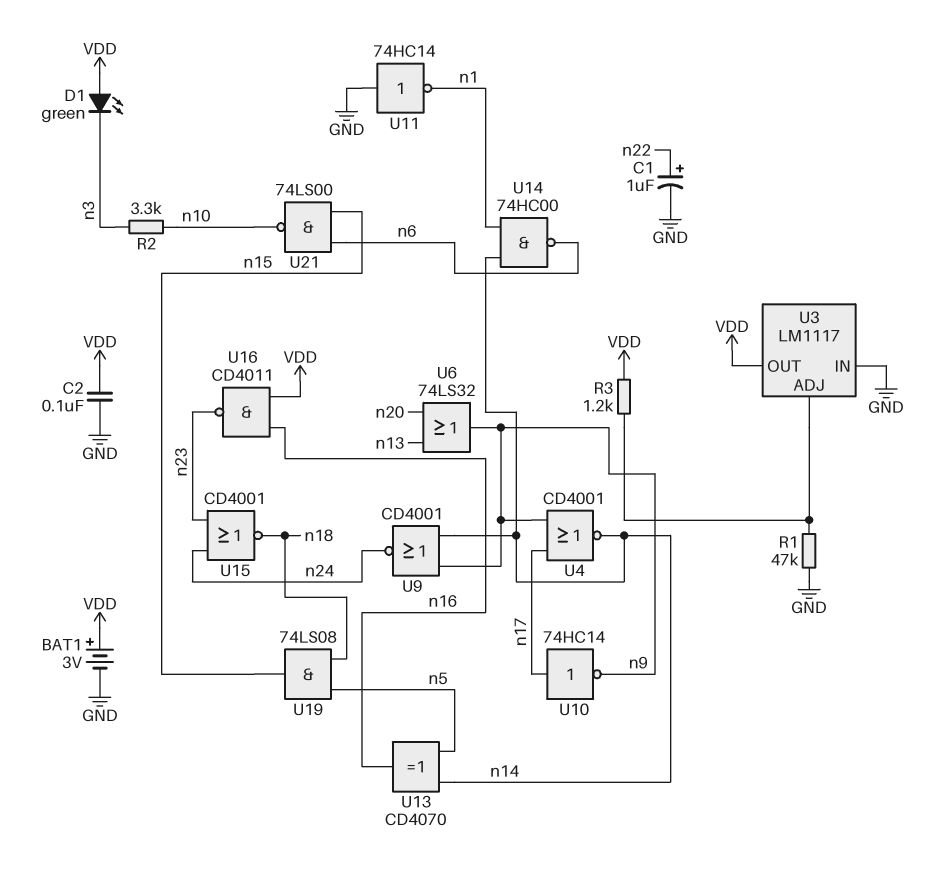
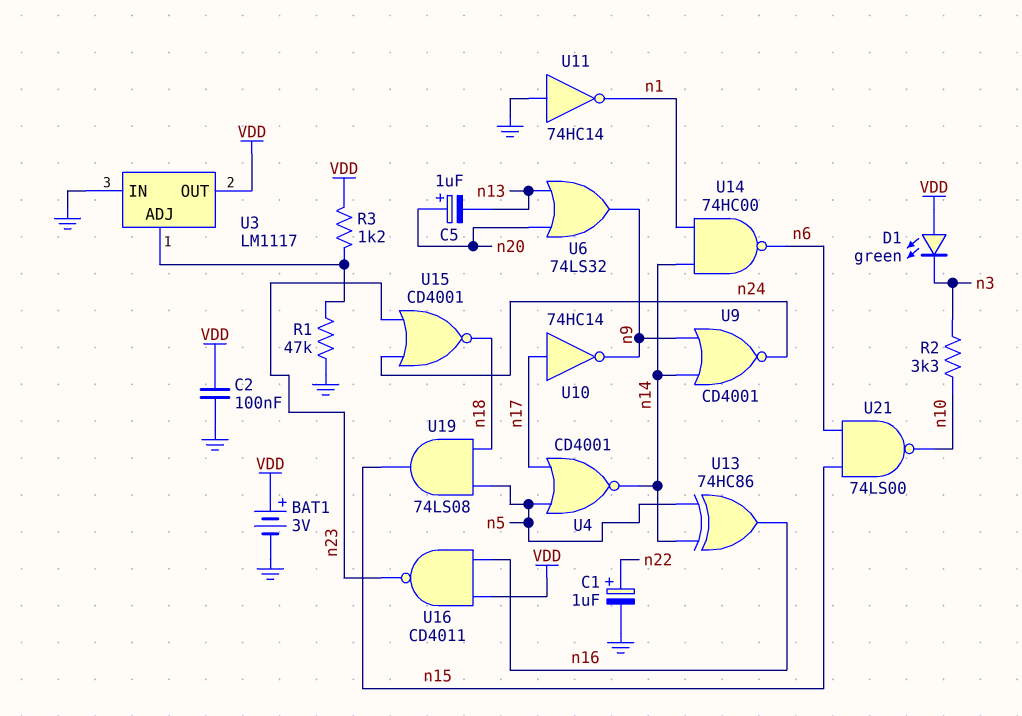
C5: none -> 1uF (plus n20, minus n13)
U4: NOR CD4001 (in n9, in n17, out n14) -> NOR CD4001 (in n5, in n17, out n14)
U13: XOR CD4070 (in n5, in n14, out n16) -> XOR 74HC86 (in n5, in n14, out n16)

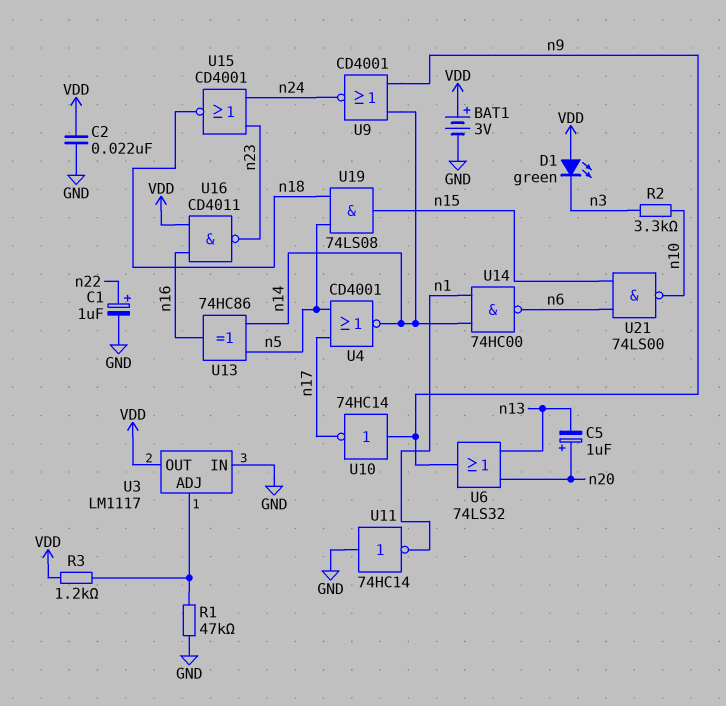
C2: 100nF (GND, VDD) -> 22nF (GND, VDD)
U10: NOT 74HC14 (in n17, out n9) -> NOT 74HC14 (in n9, out n17)

